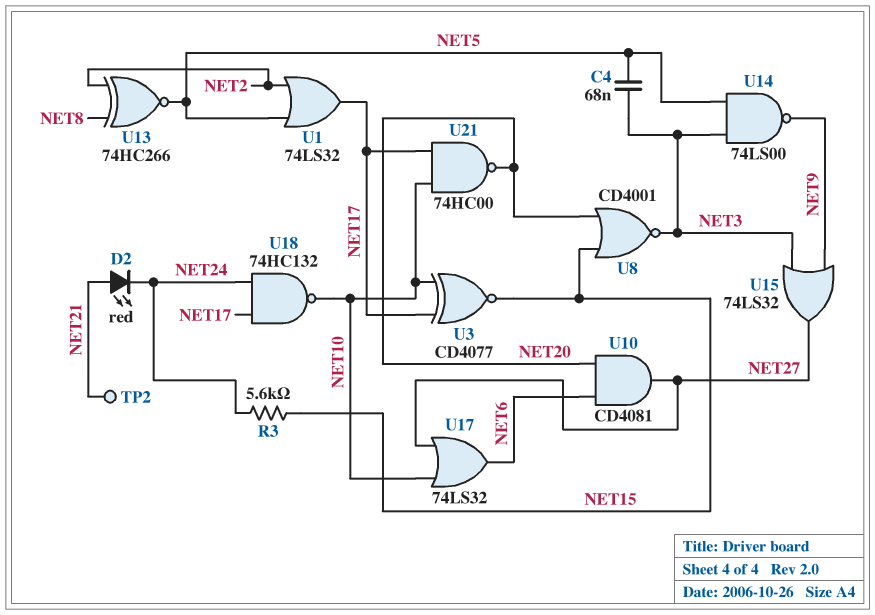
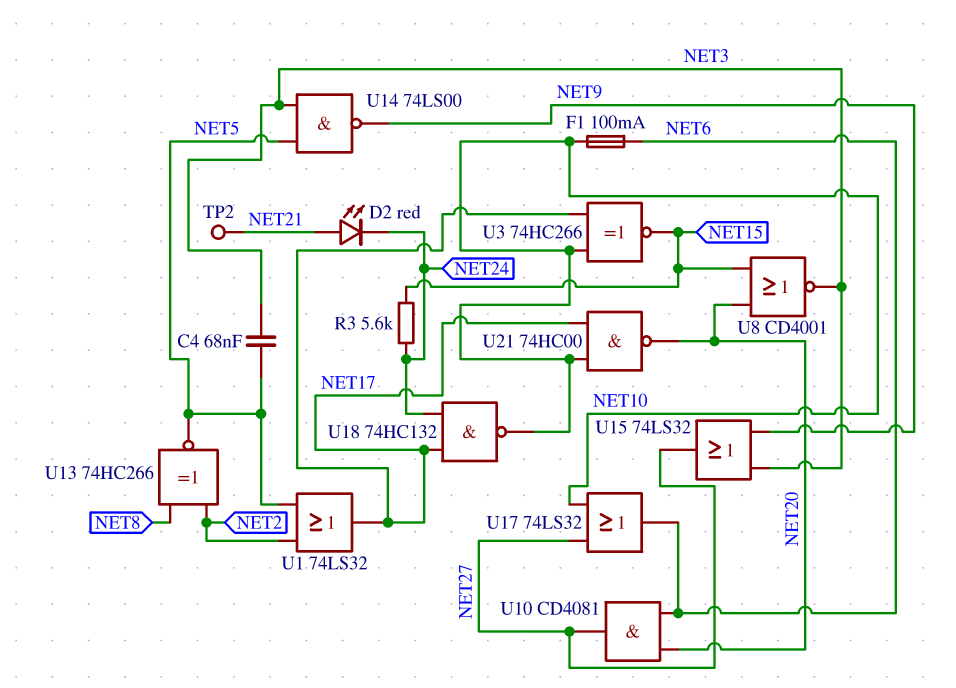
F1: none -> 100mA (NET6, NET10)
U3: XNOR CD4077 (in NET10, in NET17, out NET15) -> XNOR 74HC266 (in NET10, in NET17, out NET15)

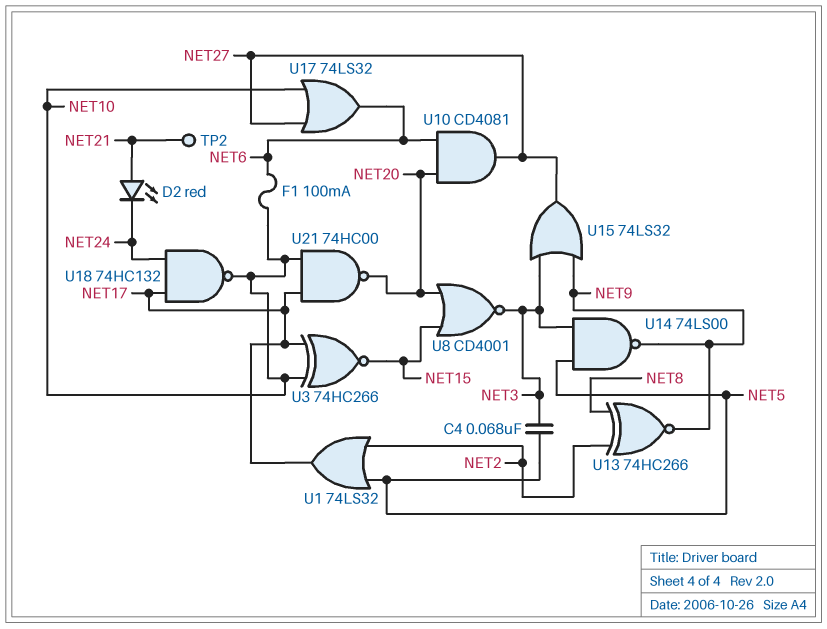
R3: 5.6k (NET15, NET24) -> none
U13: XNOR 74HC266 (in NET2, in NET8, out NET5) -> XNOR 74HC266 (in NET2, in NET8, out NET9)

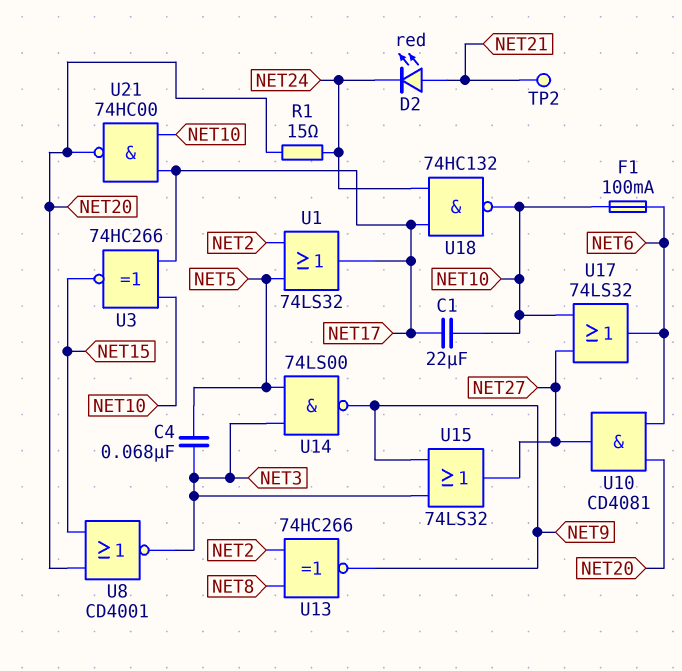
C1: none -> 22uF (NET10, NET17)
R1: none -> 15 (NET20, NET24)

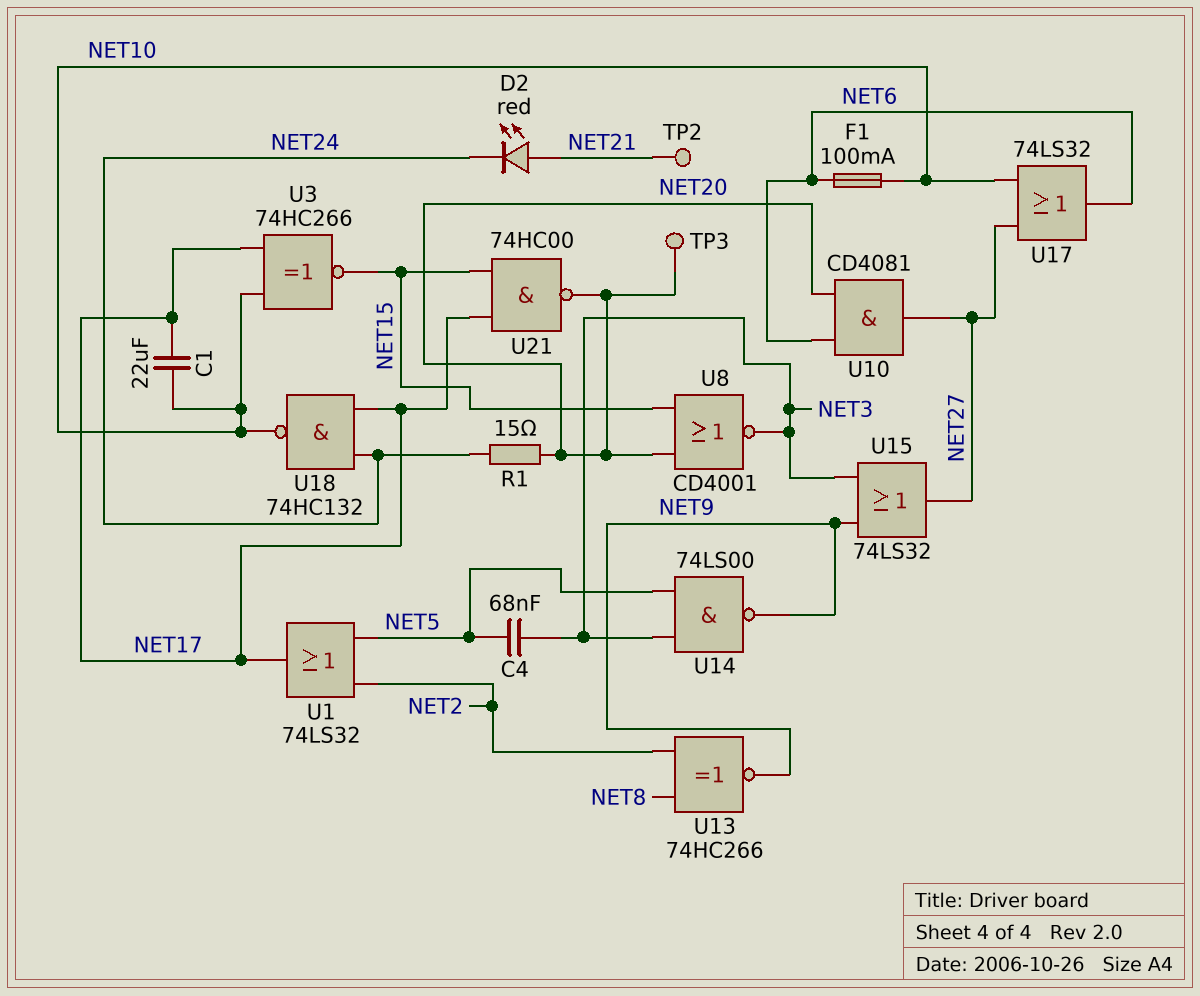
TP3: none -> test point (NET20)
U21: NAND 74HC00 (in NET10, in NET17, out NET20) -> NAND 74HC00 (in NET15, in NET17, out NET20)

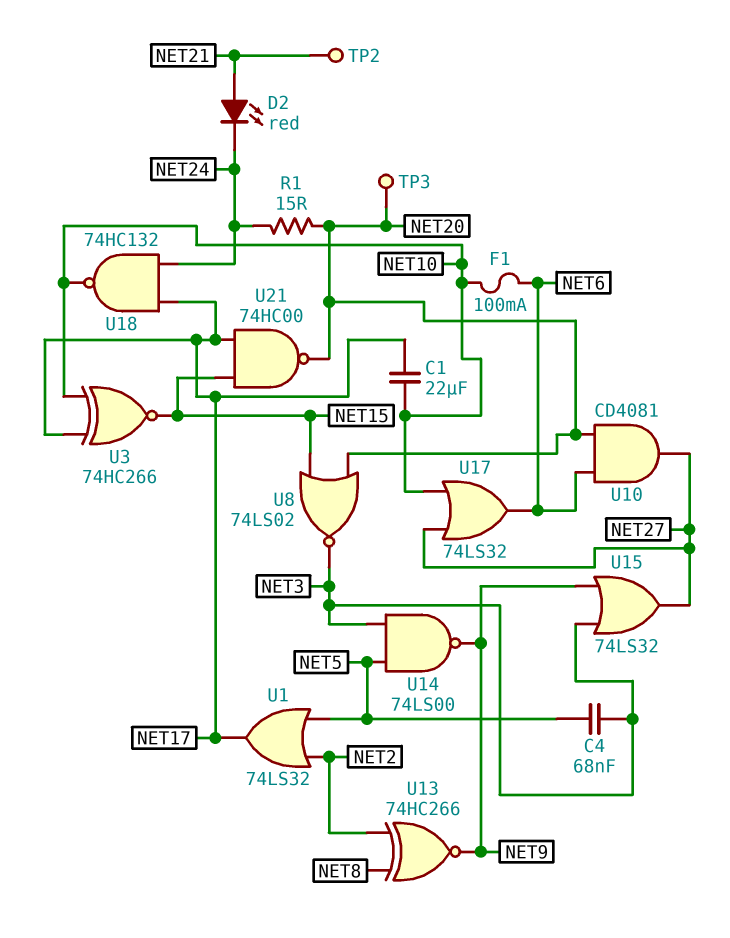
U8: NOR CD4001 (in NET15, in NET20, out NET3) -> NOR 74LS02 (in NET15, in NET20, out NET3)

